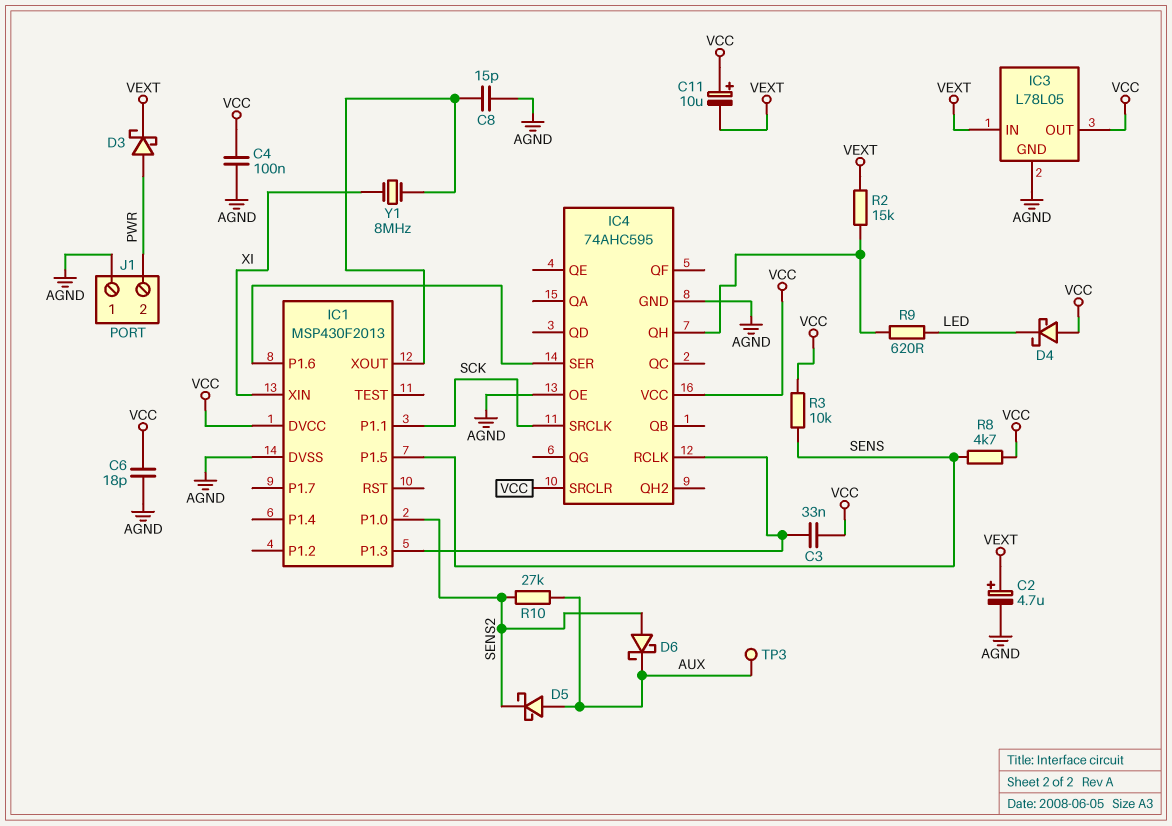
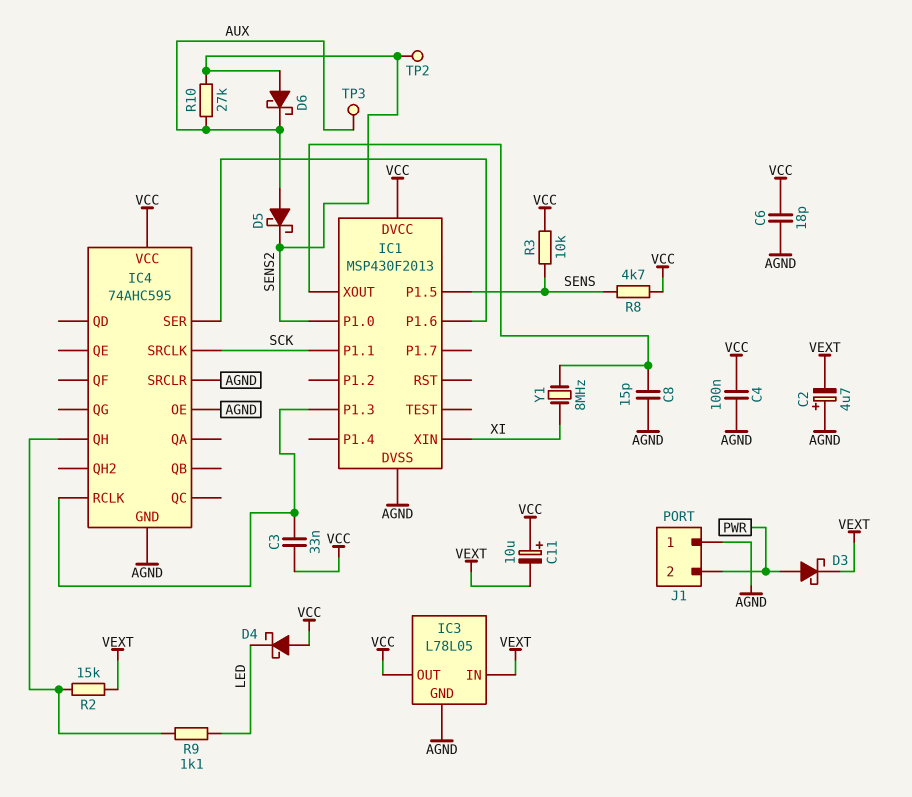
C2: 4.7uF (plus VEXT, minus AGND) -> 4.7uF (plus AGND, minus VEXT)
IC4 pin SRCLR: VCC -> AGND
R9: 620 (IC4/QH, LED) -> 1.1k (IC4/QH, LED)
TP2: none -> test point (SENS2)

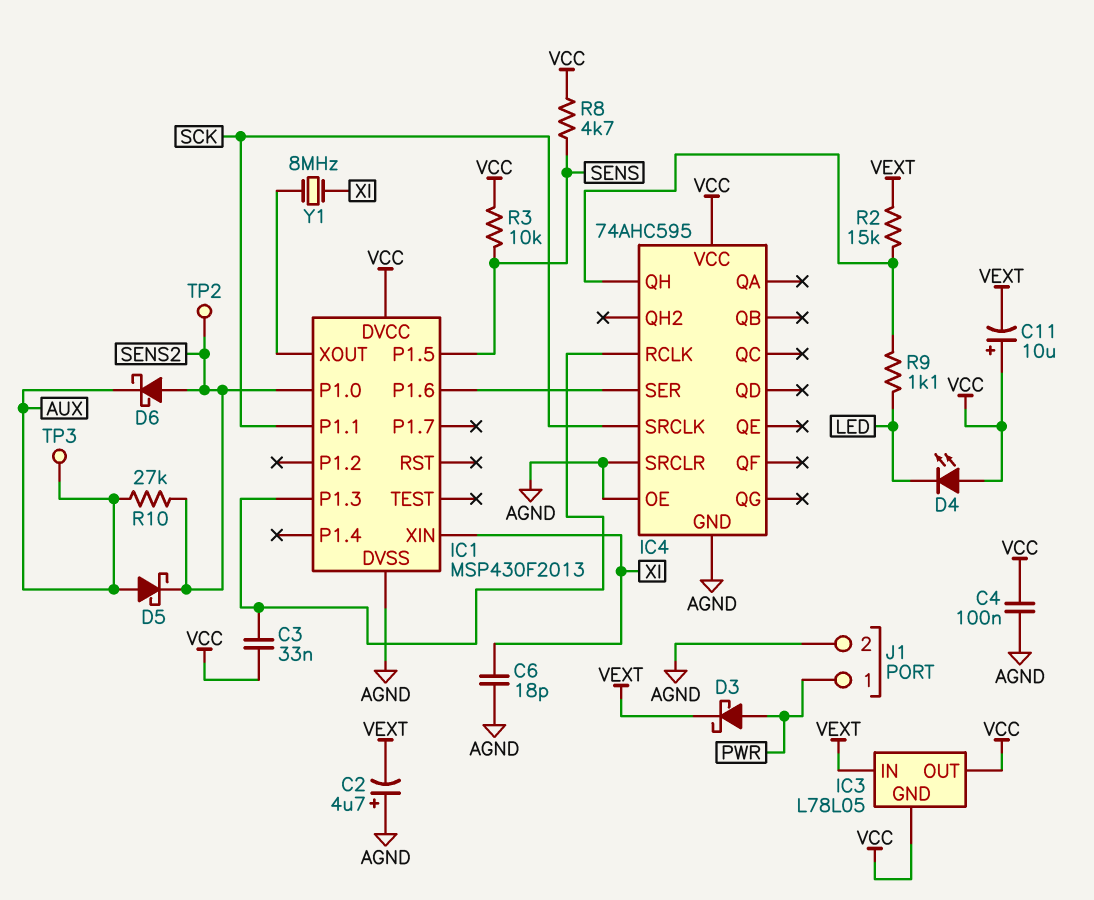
C6: 18pF (AGND, VCC) -> 18pF (AGND, XI)
C8: 15pF (AGND, IC1/XOUT) -> none
D4: schottky (A VCC, K LED) -> LED (A VCC, K LED)
IC3 pin GND: AGND -> VCC
J1 pin 1: AGND -> PWR
J1 pin 2: PWR -> AGND

